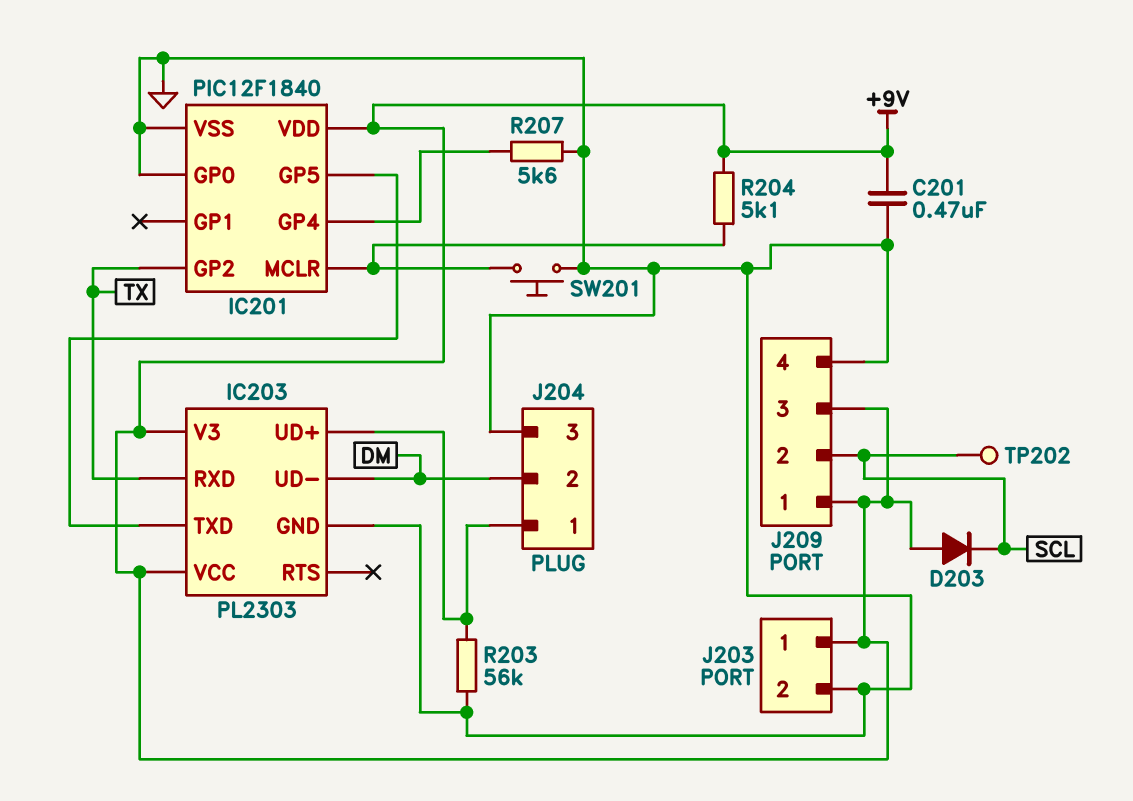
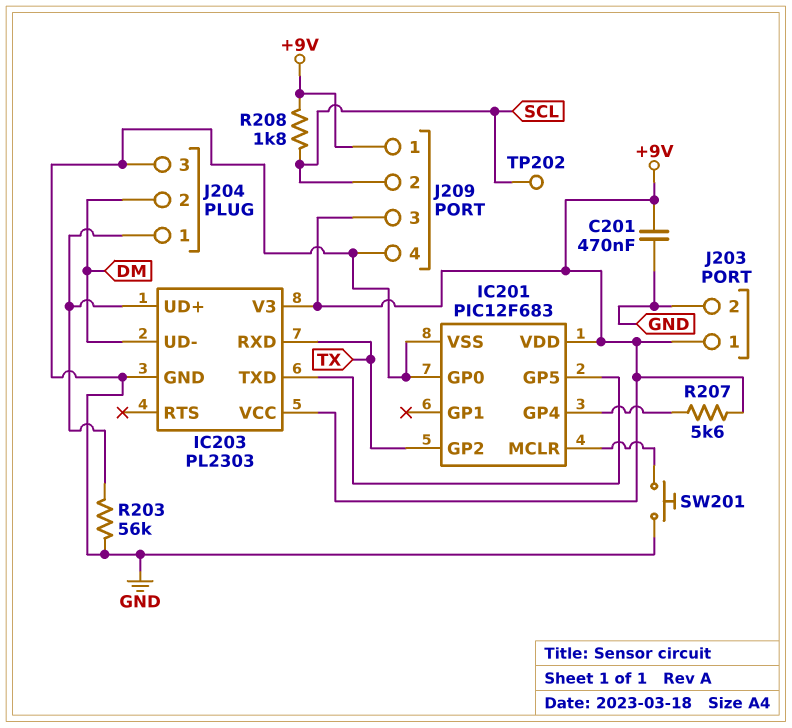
D203: diode (A +9V, K SCL) -> none
IC201: PIC12F1840 -> PIC12F683
R204: 5.1k (+9V, IC201/MCLR) -> none
R207: 5.6k (GND, IC201/GP4) -> 5.6k (+9V, IC201/GP4)
R208: none -> 1.8k (+9V, SCL)

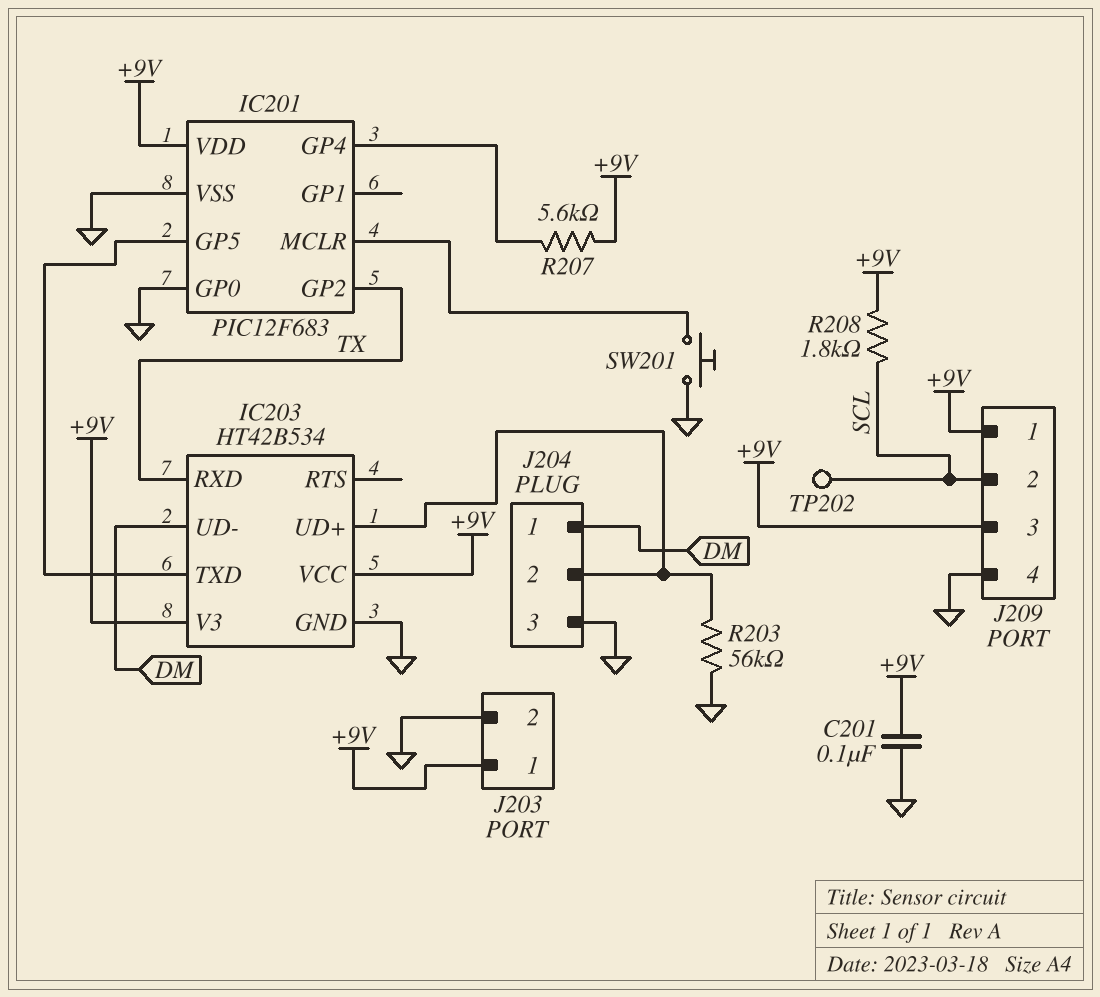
C201: 470nF (+9V, GND) -> 100nF (+9V, GND)
IC203: PL2303 -> HT42B534
J204 pin 1: IC203/UD+ -> DM
J204 pin 2: DM -> IC203/UD+

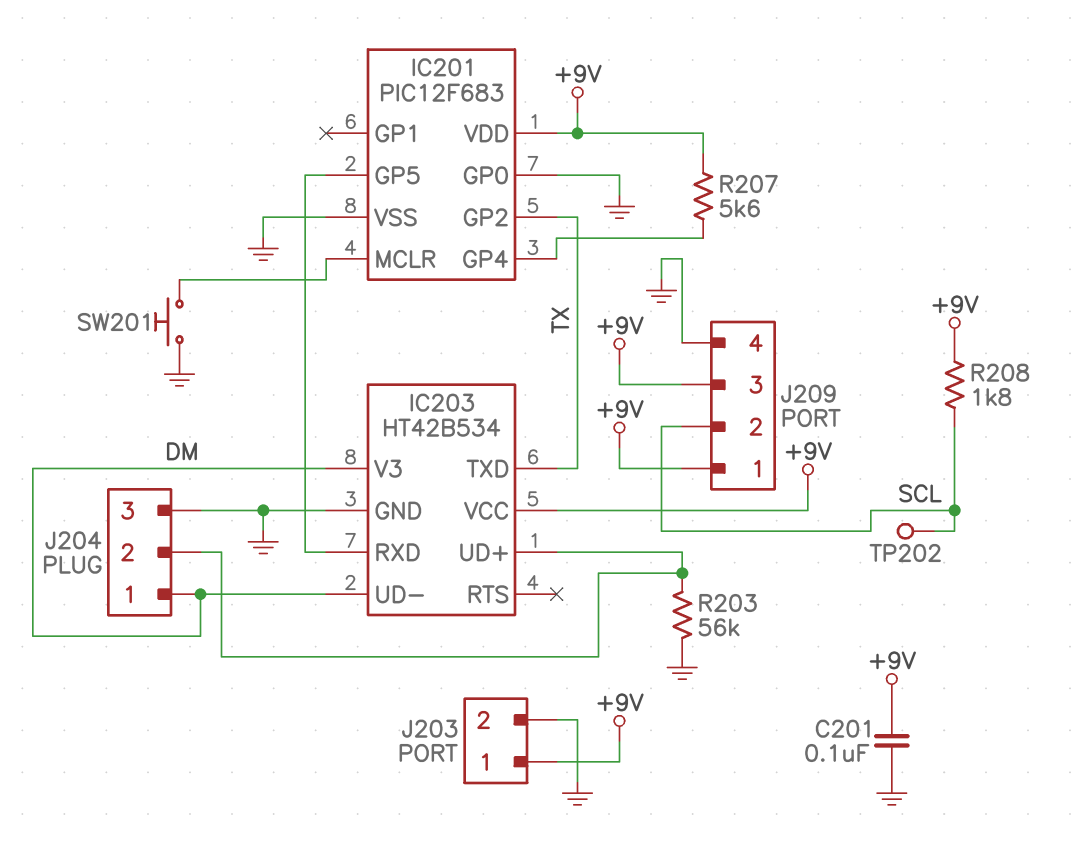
IC203 pin RXD: TX -> IC201/GP5
IC203 pin TXD: IC201/GP5 -> TX
IC203 pin V3: +9V -> DM

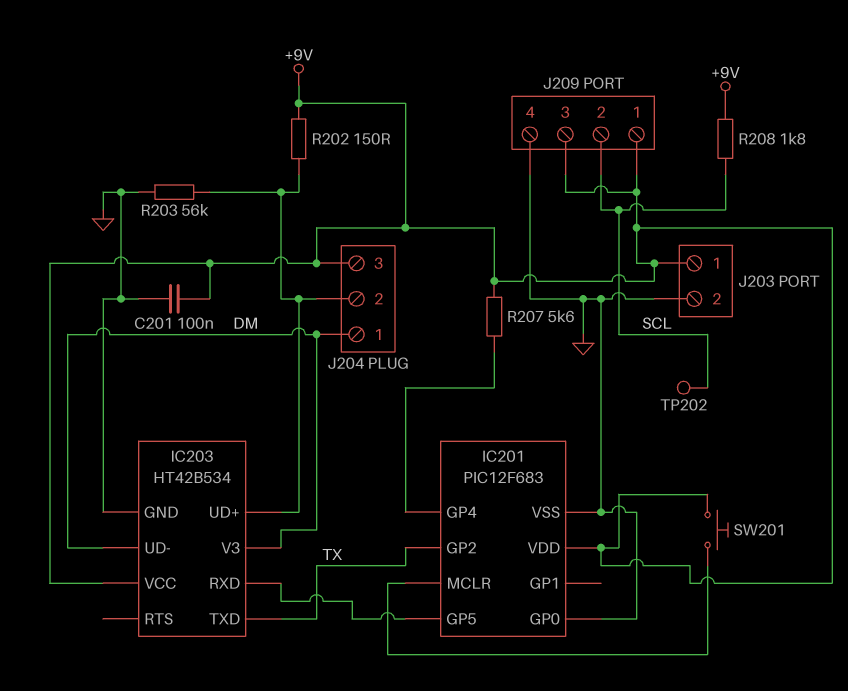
J204 pin 3: GND -> +9V
R202: none -> 150 (+9V, IC203/UD+)
SW201: button (GND, IC201/MCLR) -> button (+9V, IC201/MCLR)

